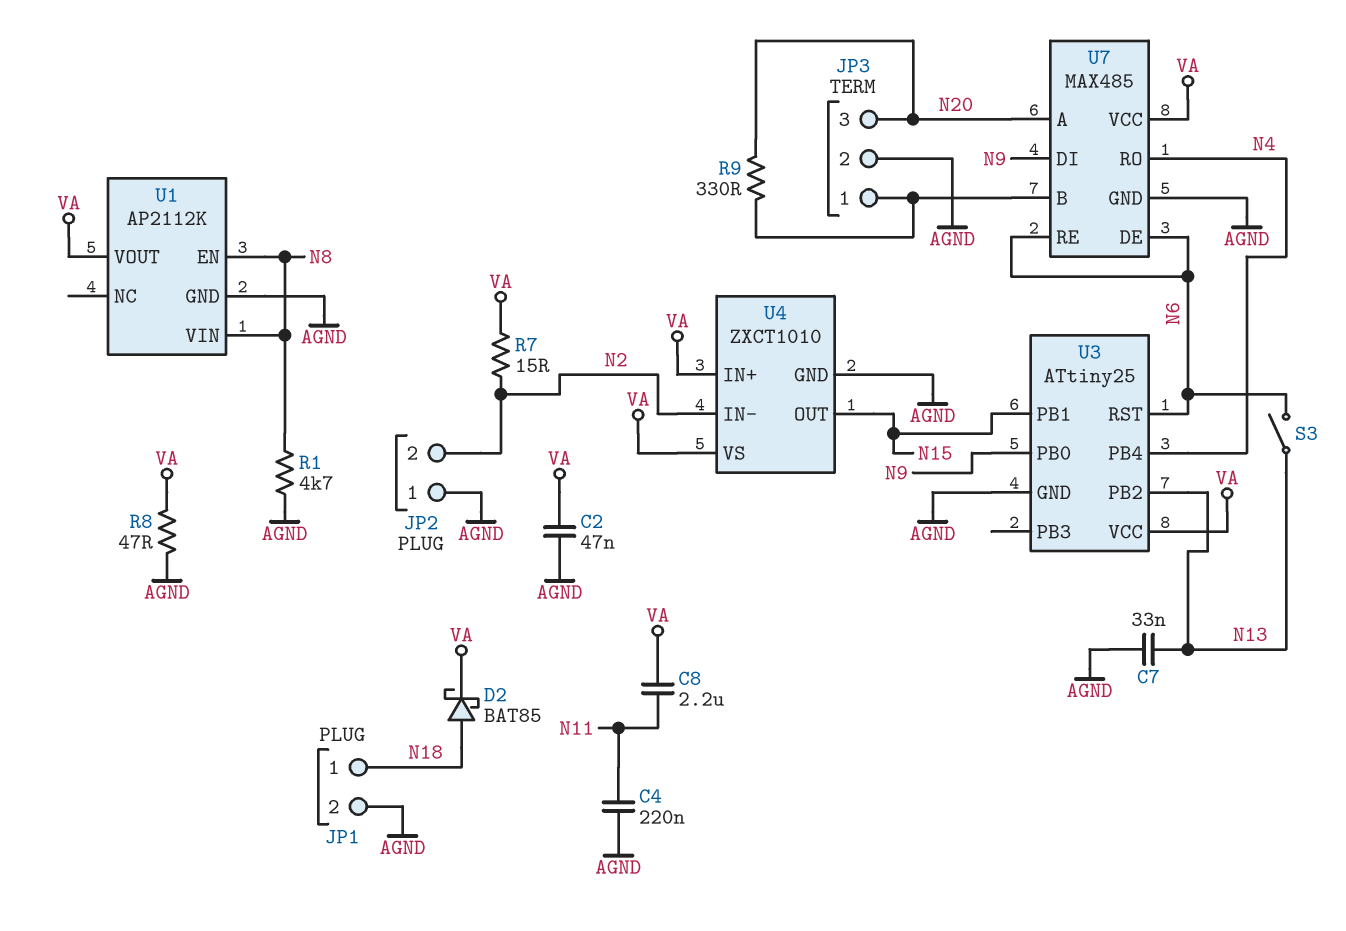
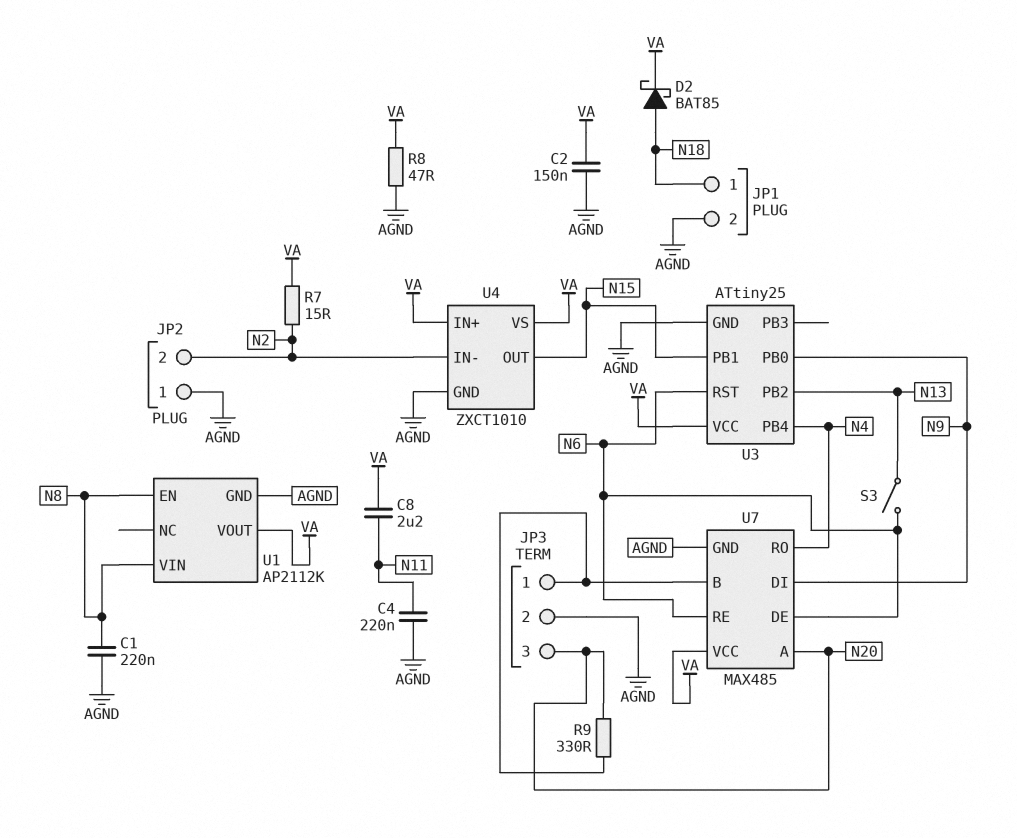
C1: none -> 220nF (AGND, N8)
C2: 47nF (AGND, VA) -> 150nF (AGND, VA)
C7: 33nF (AGND, N13) -> none
R1: 4.7k (AGND, N8) -> none

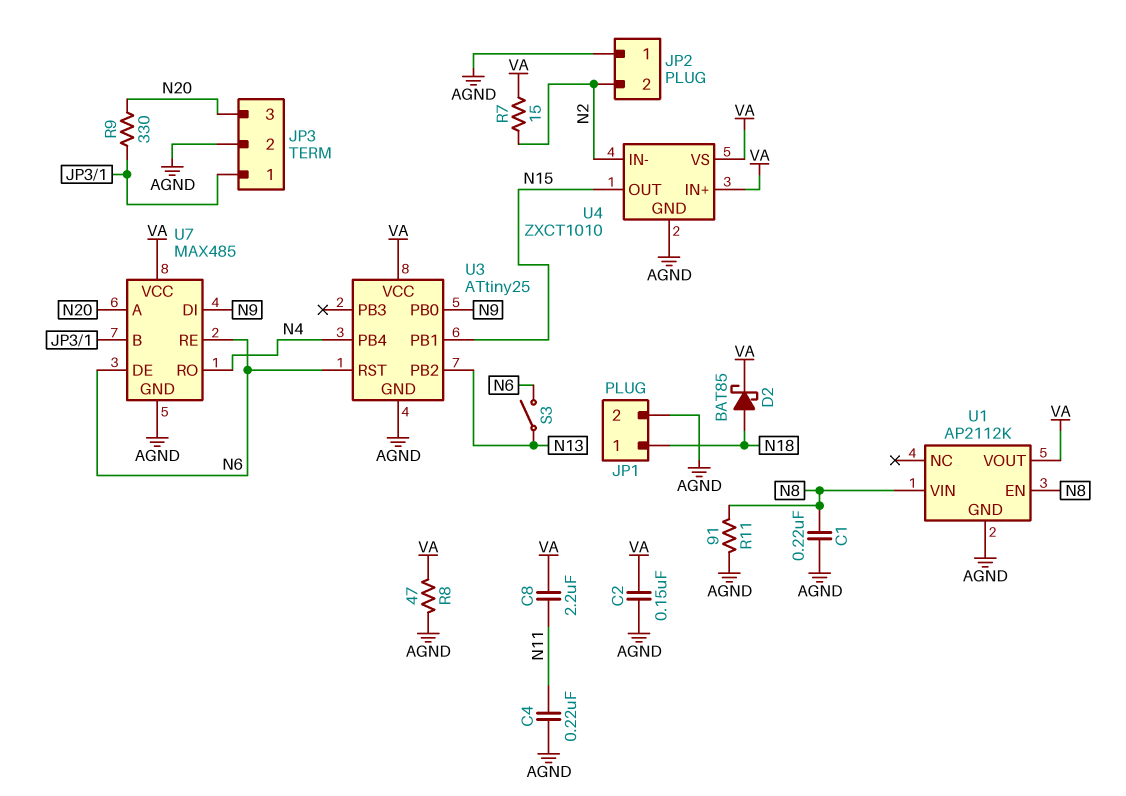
R11: none -> 91 (AGND, N8)

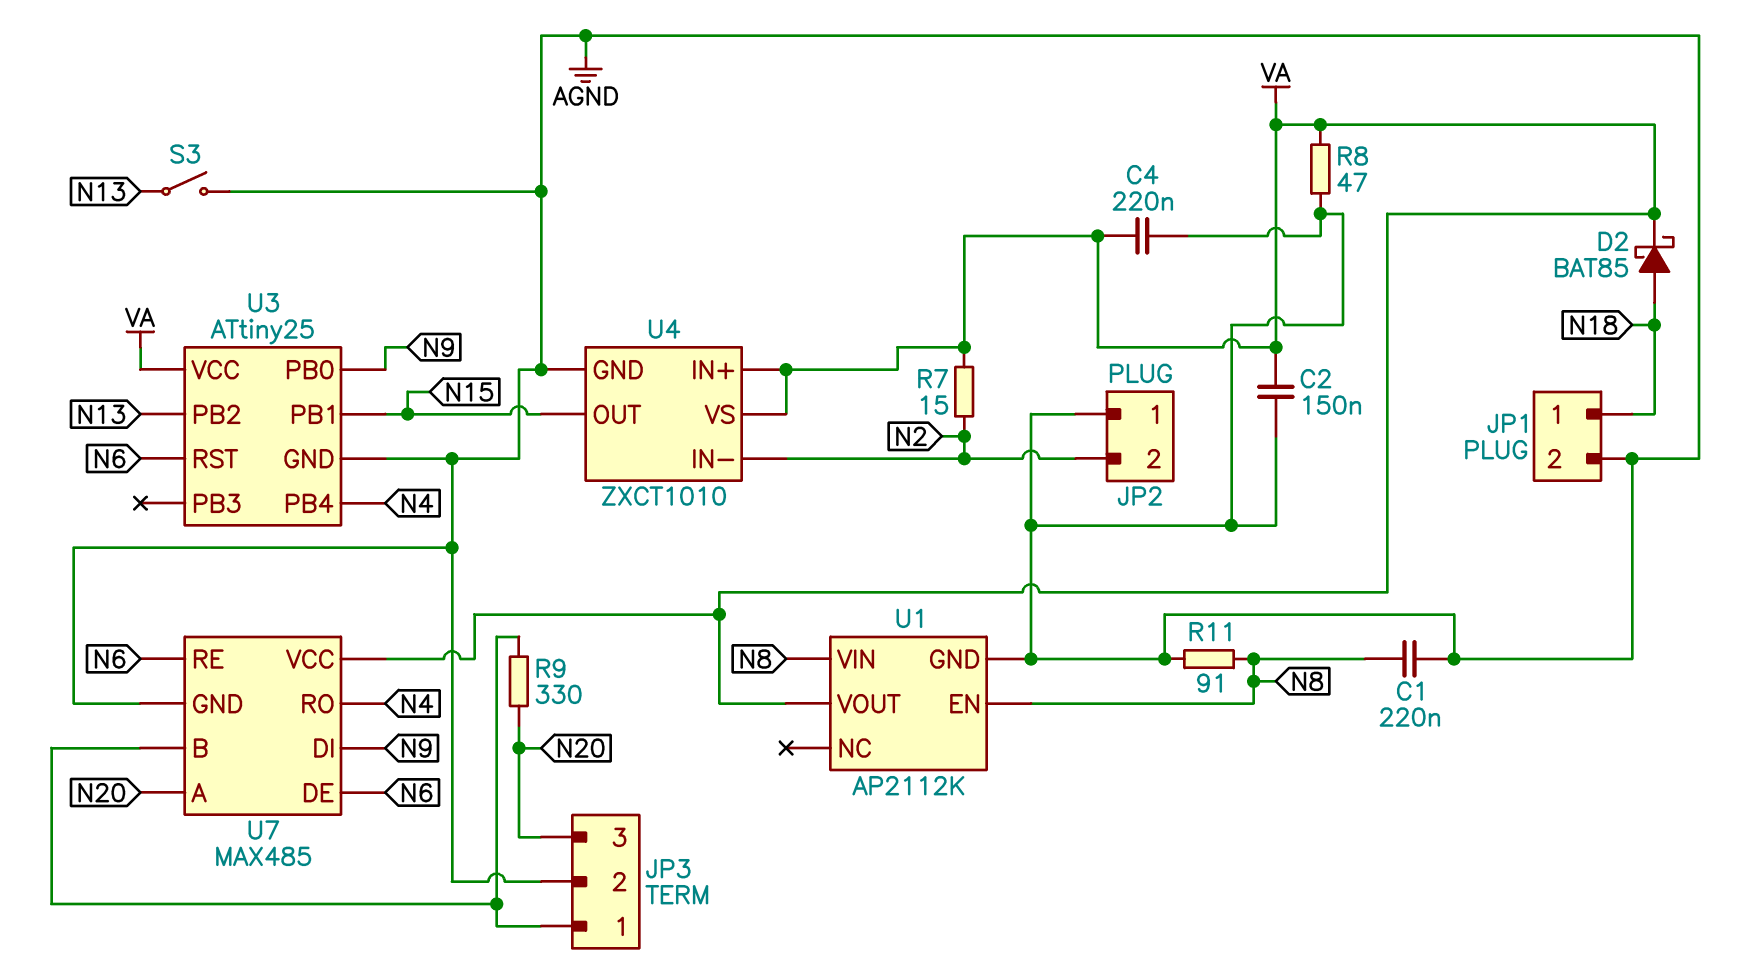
C4: 220nF (AGND, N11) -> 220nF (AGND, VA)
C8: 2.2uF (N11, VA) -> none
S3: switch (N6, N13) -> switch (AGND, N13)

